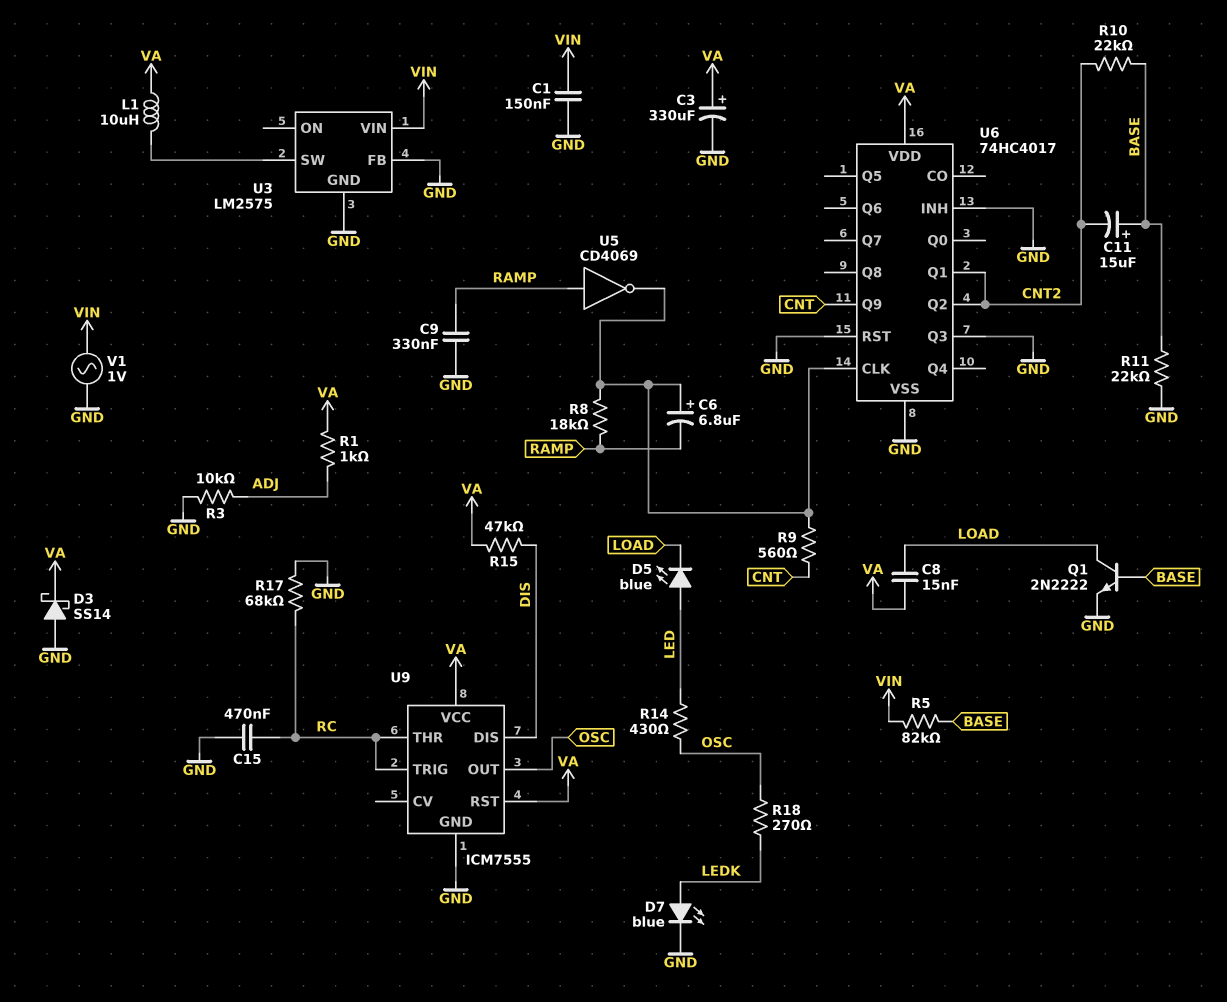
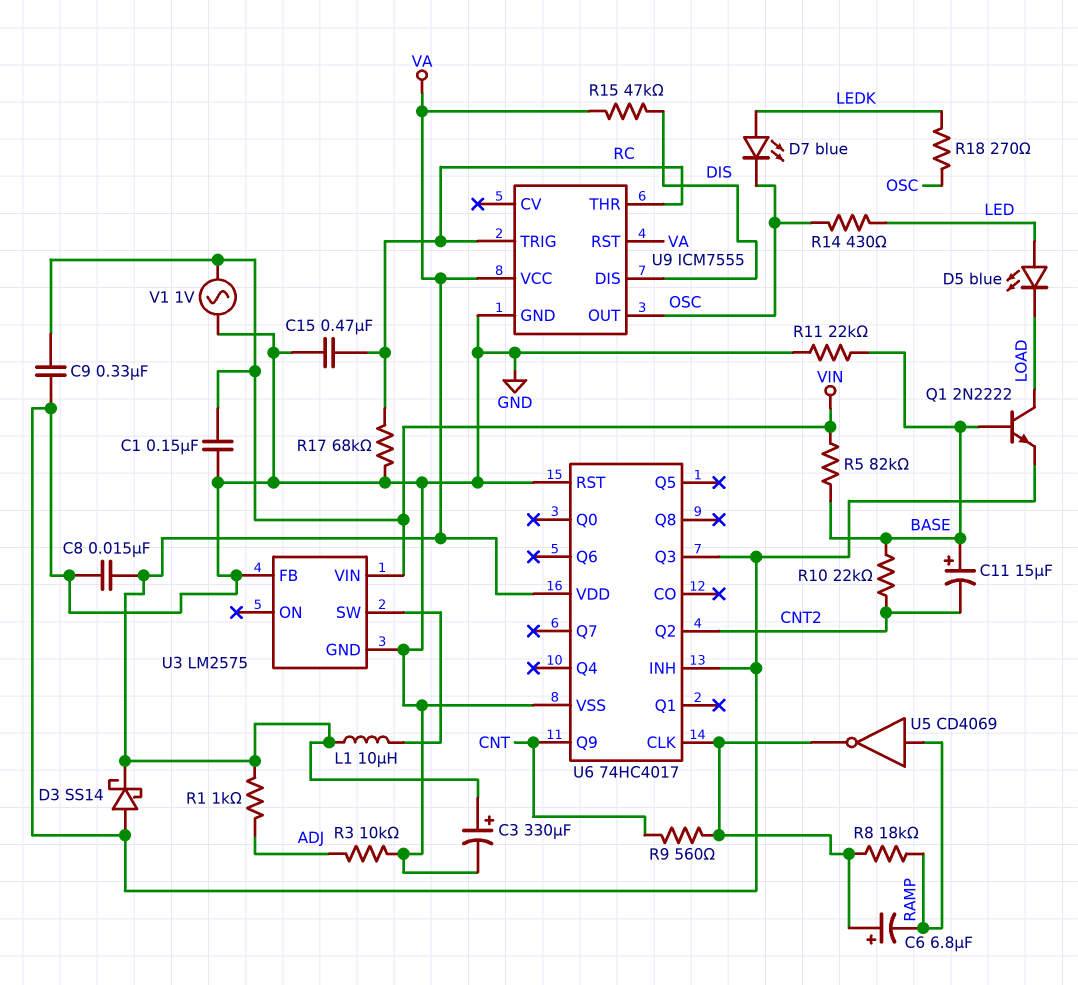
C8: 15nF (LOAD, VA) -> 15nF (GND, VA)
C9: 330nF (GND, RAMP) -> 330nF (GND, VIN)
D7: LED blue (A LEDK, K GND) -> LED blue (A LEDK, K OSC)
U6 pin Q1: CNT2 -> none

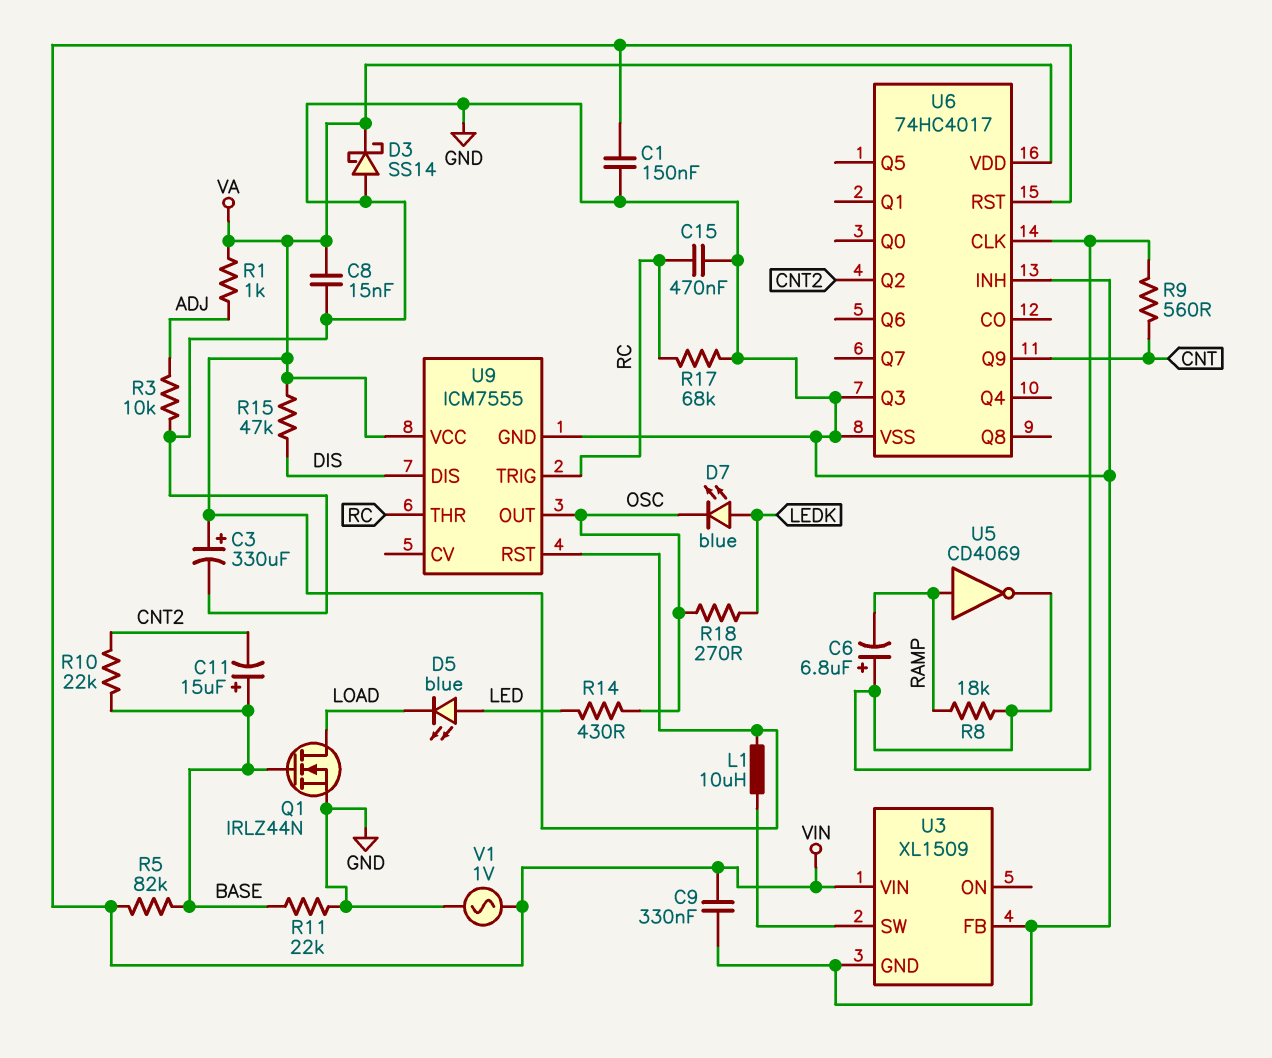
Q1: NPN 2N2222 (B BASE, C LOAD, E GND) -> NMOS IRLZ44N (G BASE, D LOAD, S GND)
U3: LM2575 -> XL1509
U6 pin RST: GND -> VIN

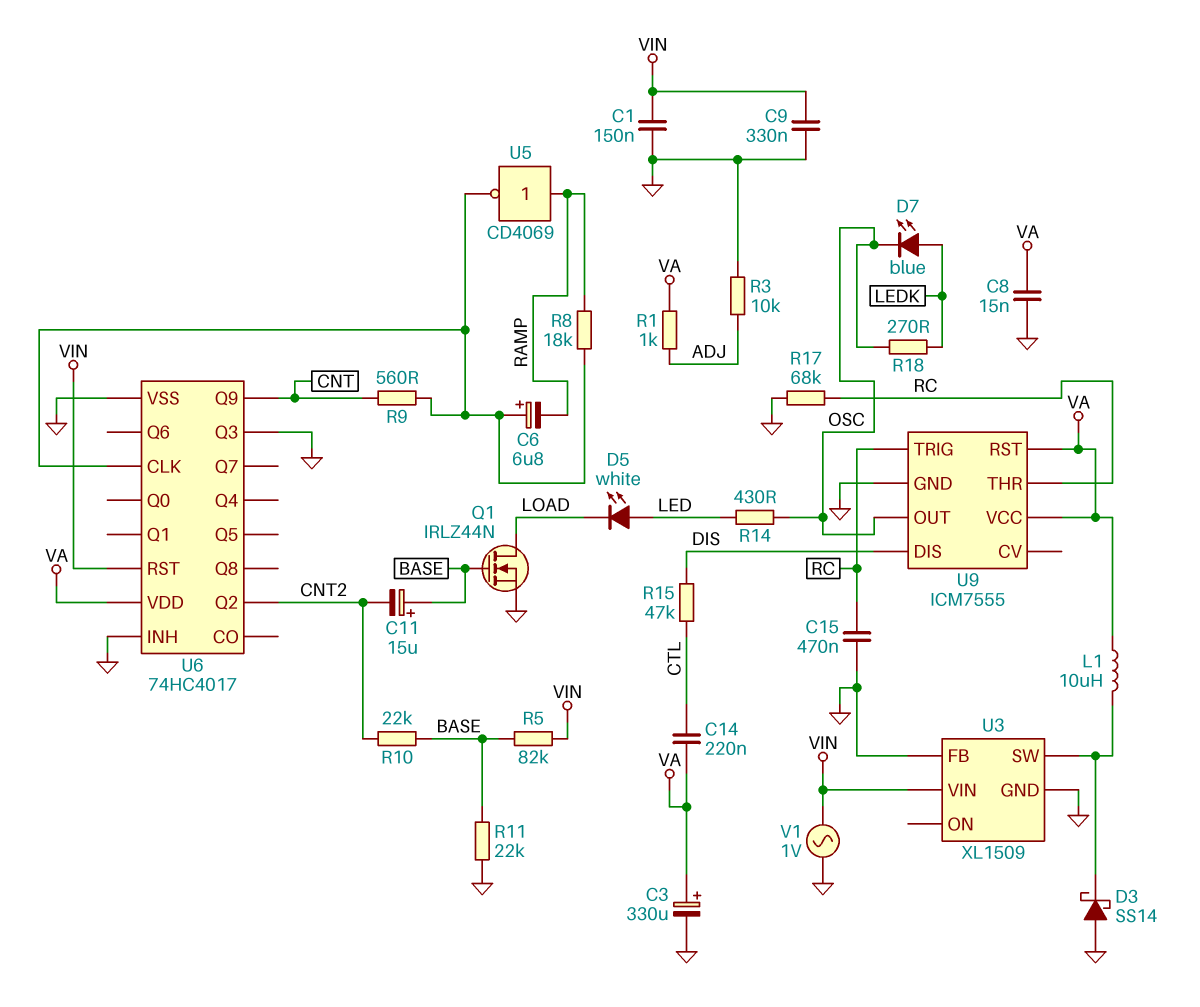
C14: none -> 220nF (CTL, VA)
D3: schottky SS14 (A GND, K VA) -> schottky SS14 (A GND, K U3/SW)
D5: LED blue (A LED, K LOAD) -> LED white (A LED, K LOAD)
R15: 47k (DIS, VA) -> 47k (CTL, DIS)

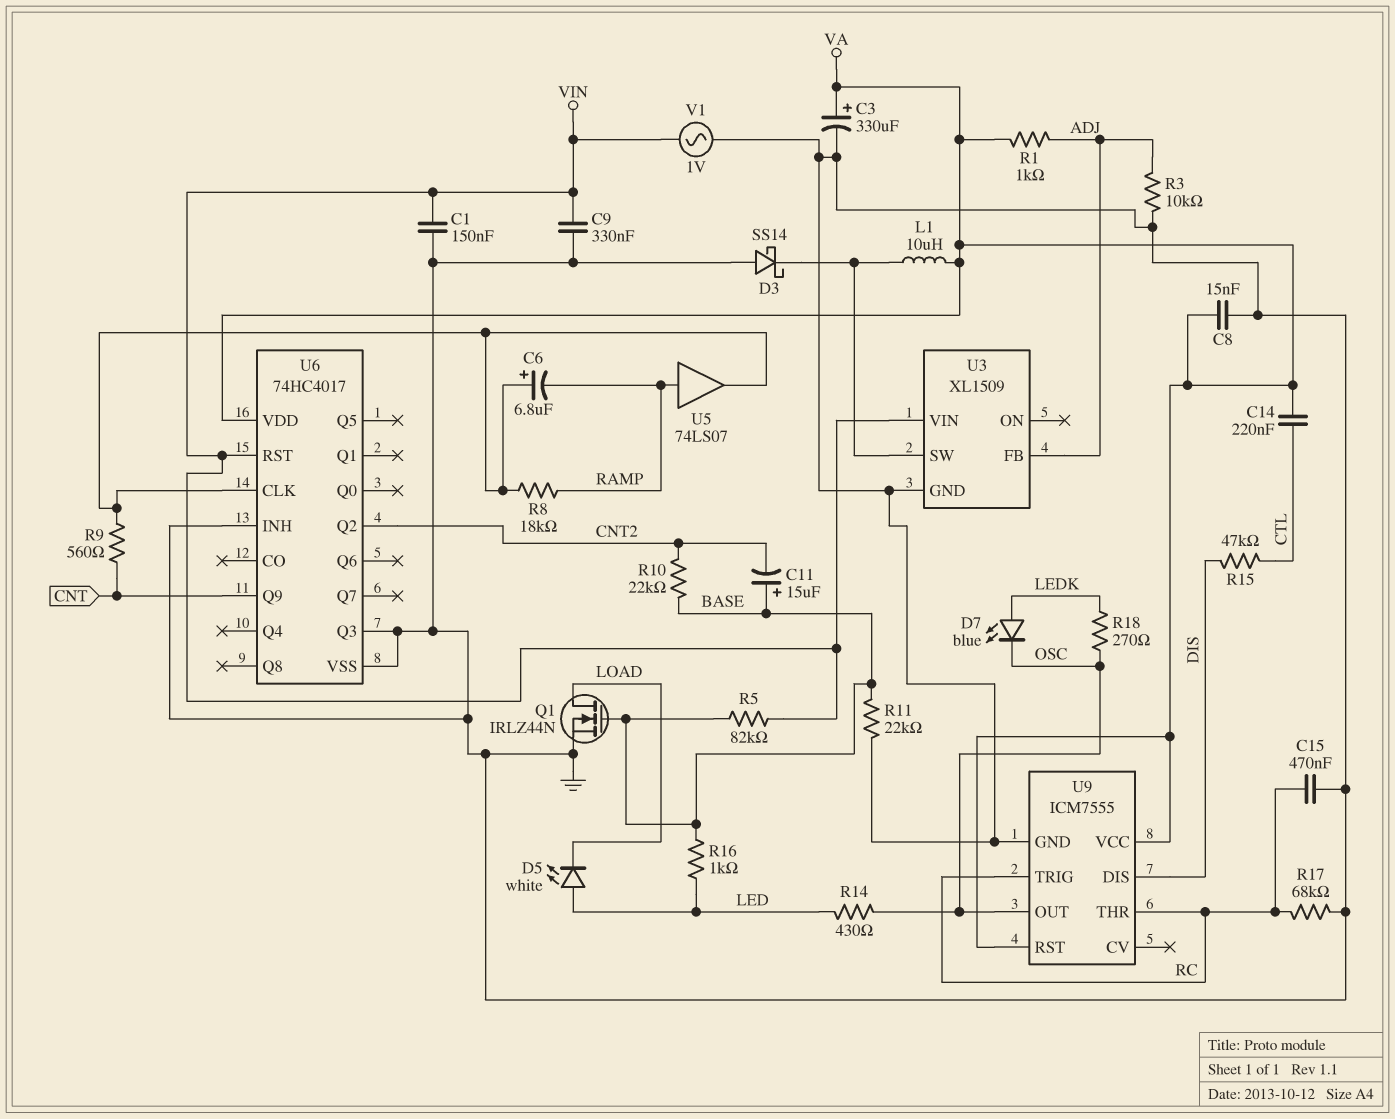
R16: none -> 1k (BASE, LED)
U3 pin FB: GND -> ADJ
U5: NOT CD4069 (in RAMP, out U6/CLK) -> buffer 74LS07 (in RAMP, out U6/CLK)

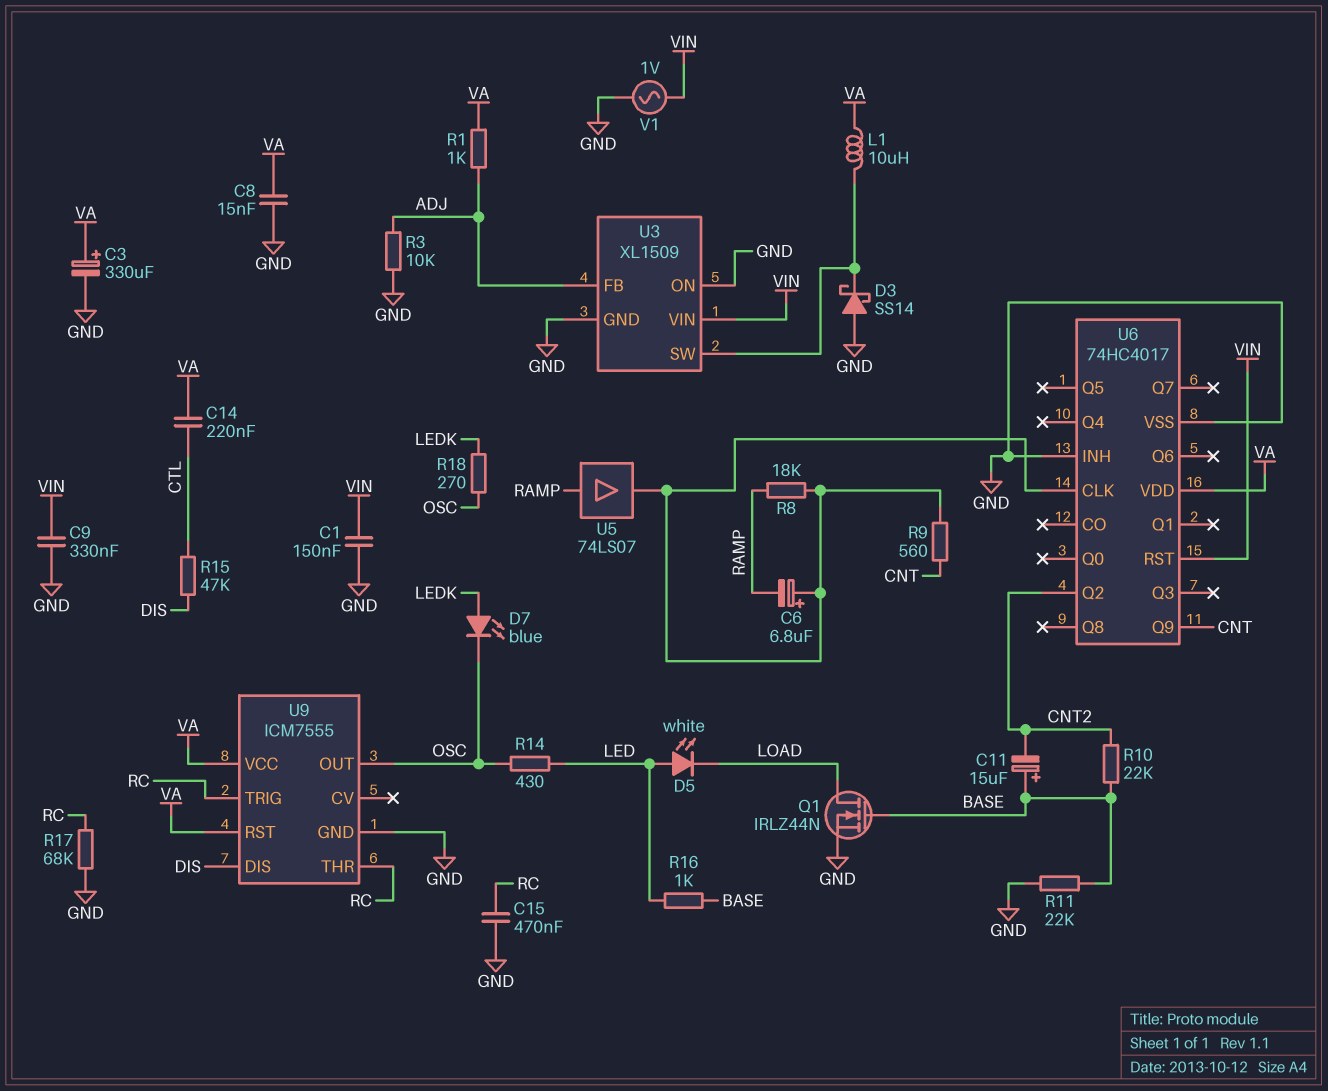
R5: 82k (BASE, VIN) -> none
U3 pin ON: none -> GND
U6 pin Q3: GND -> none

